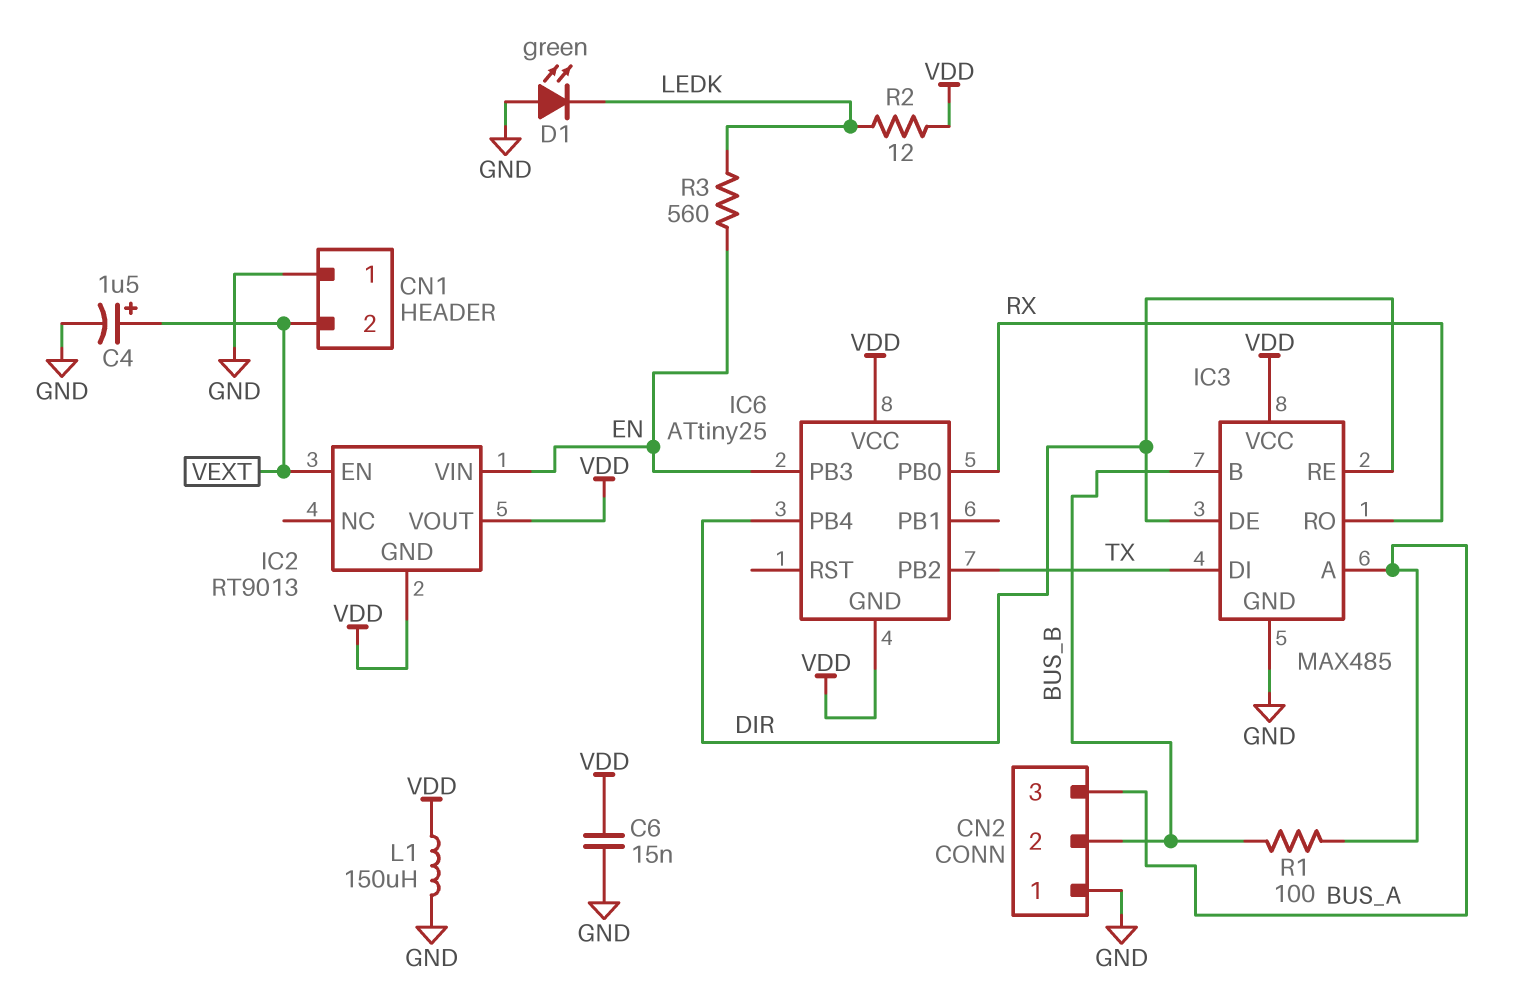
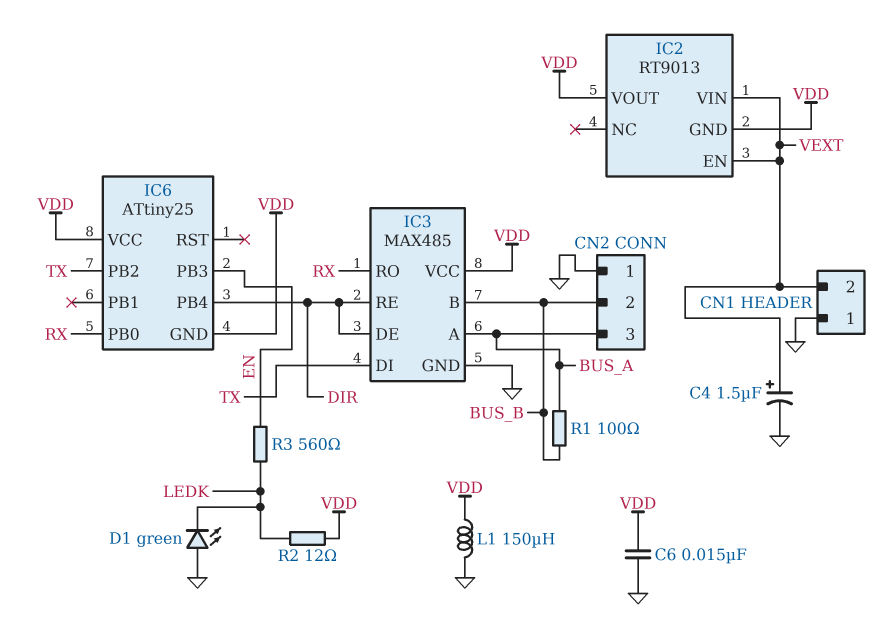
IC2 pin VIN: EN -> VEXT

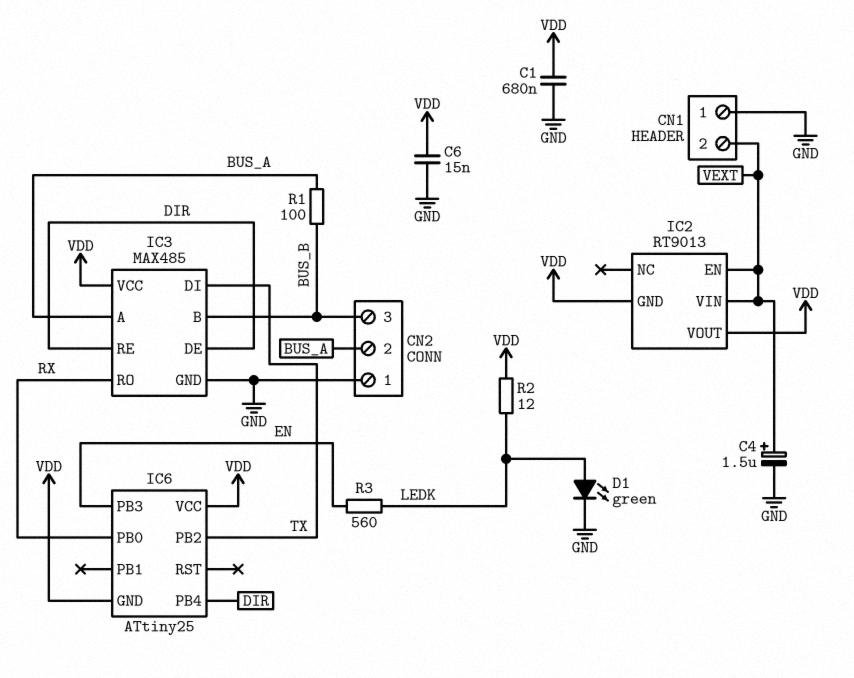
C1: none -> 680nF (GND, VDD)
CN2 pin 2: BUS_B -> BUS_A
CN2 pin 3: BUS_A -> BUS_B
D1: LED green (A GND, K LEDK) -> LED green (A LEDK, K GND)
L1: 150uH (GND, VDD) -> none

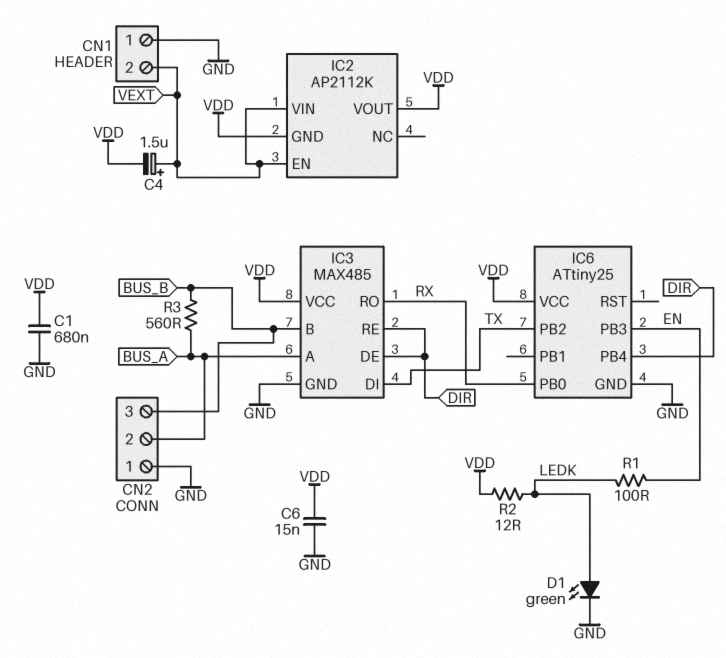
C4: 1.5uF (plus VEXT, minus GND) -> 1.5uF (plus VEXT, minus VDD)
IC2: RT9013 -> AP2112K
IC6 pin GND: VDD -> GND
R1: 100 (BUS_A, BUS_B) -> 100 (EN, LEDK)
R3: 560 (EN, LEDK) -> 560 (BUS_A, BUS_B)

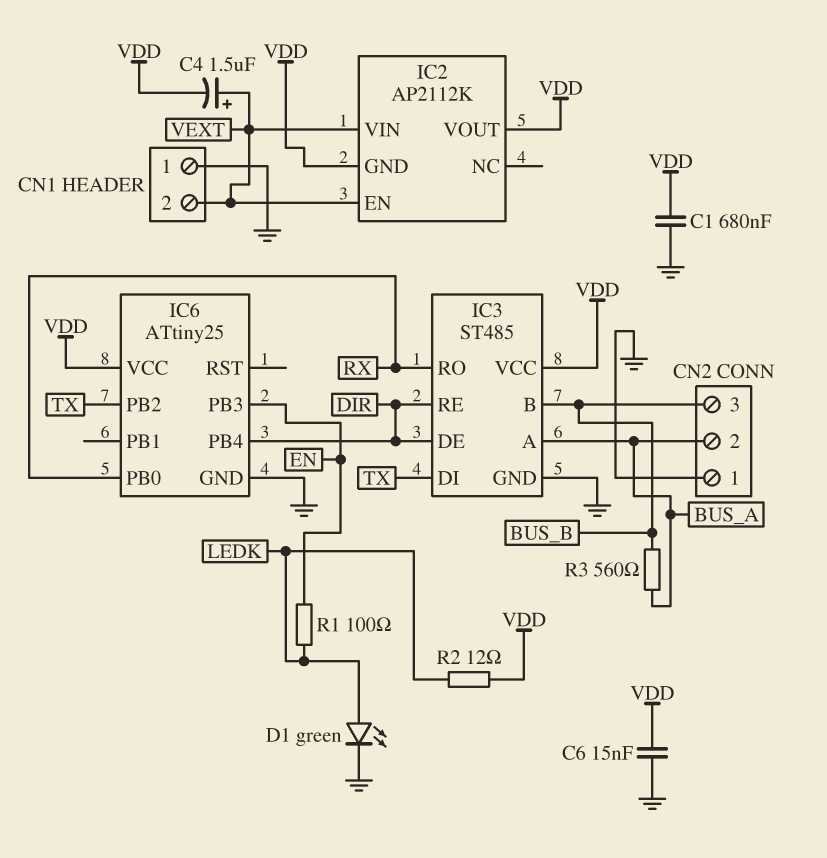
IC3: MAX485 -> ST485

